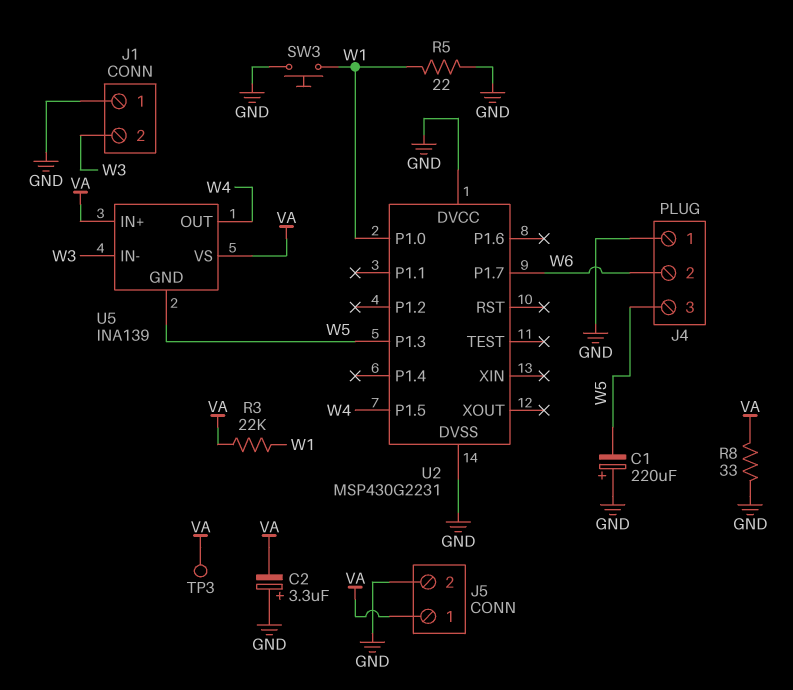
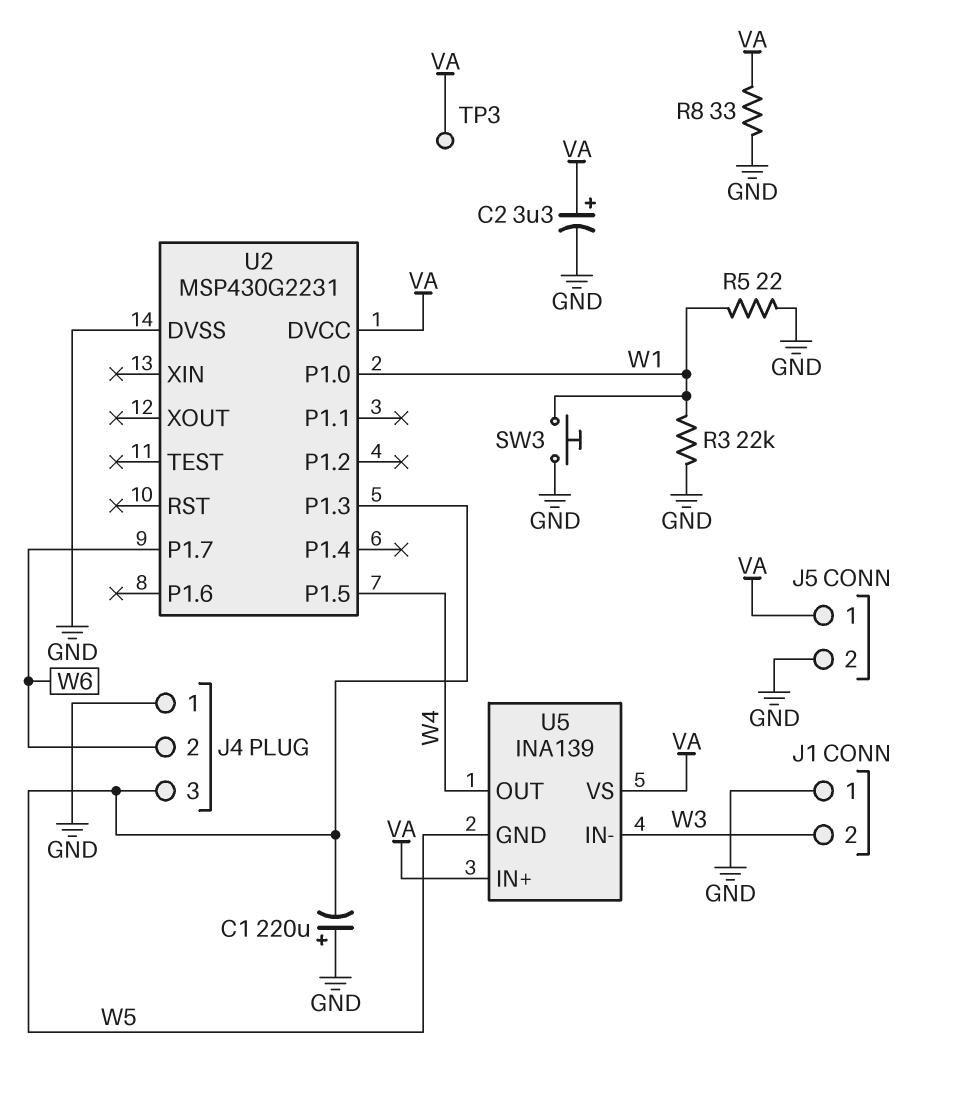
C2: 3.3uF (plus GND, minus VA) -> 3.3uF (plus VA, minus GND)
R3: 22k (VA, W1) -> 22k (GND, W1)
U2 pin DVCC: GND -> VA

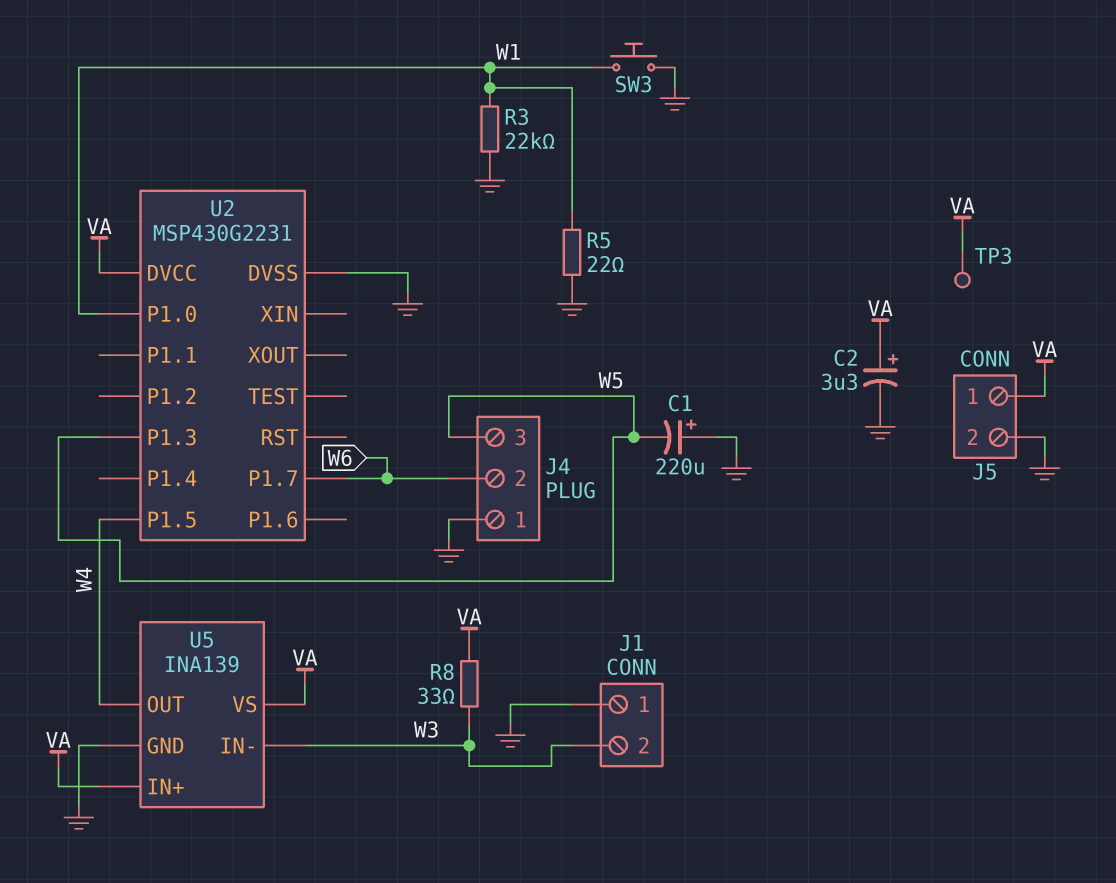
R8: 33 (GND, VA) -> 33 (VA, W3)
U5 pin GND: W5 -> GND

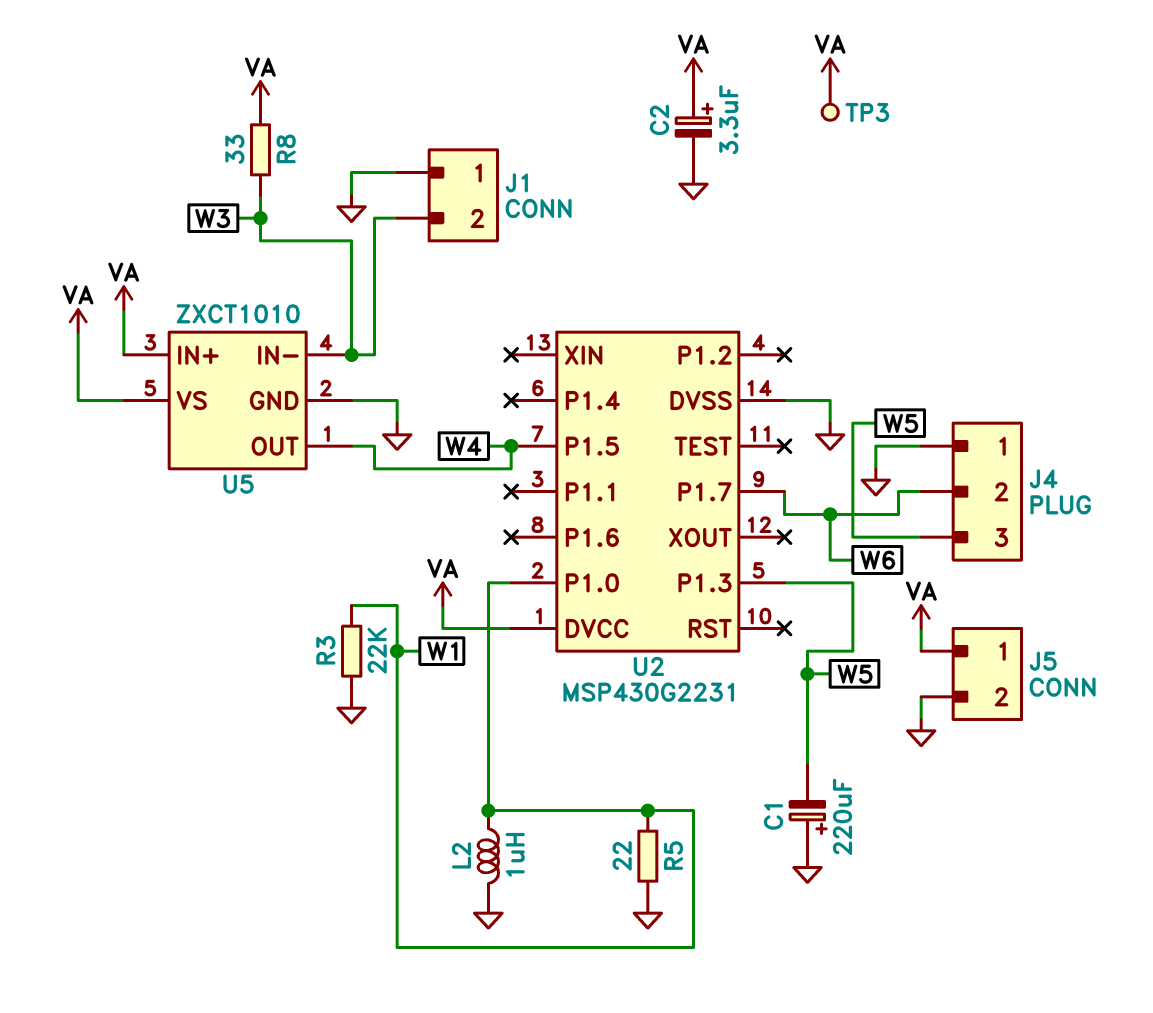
L2: none -> 1uH (GND, W1)
SW3: button (GND, W1) -> none
U5: INA139 -> ZXCT1010

